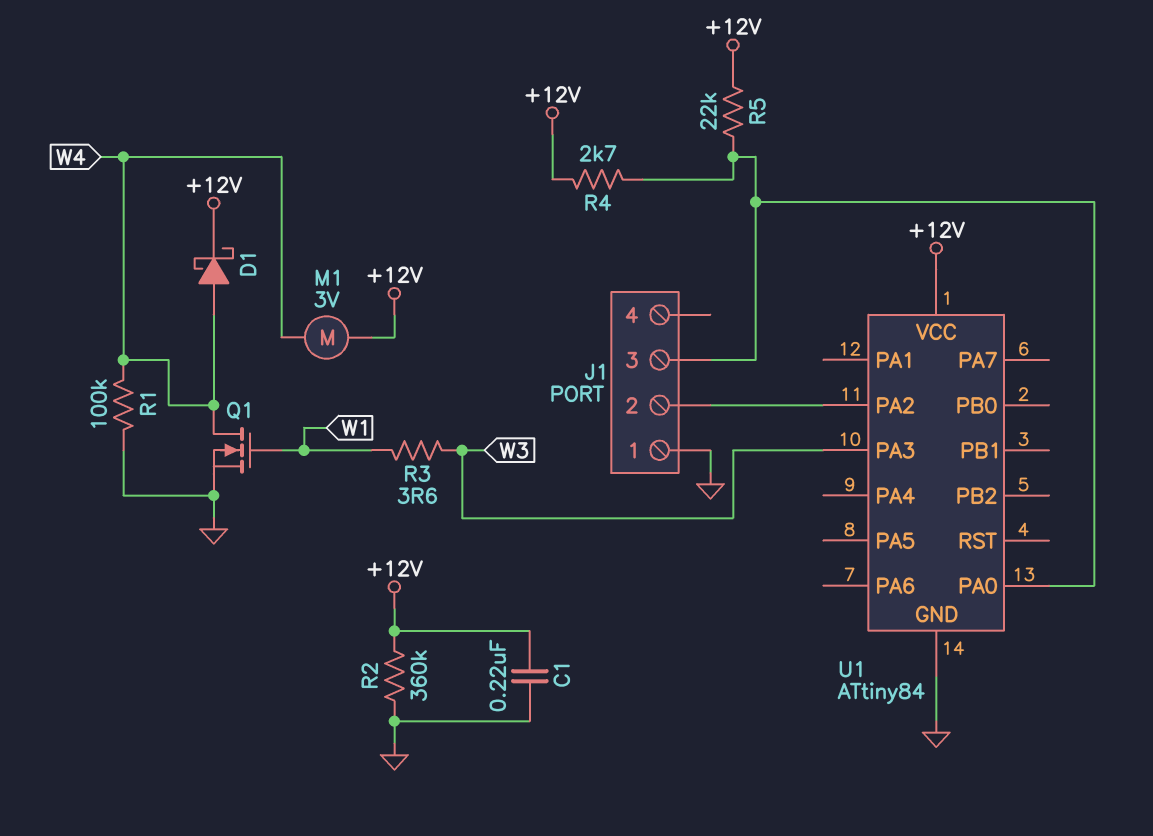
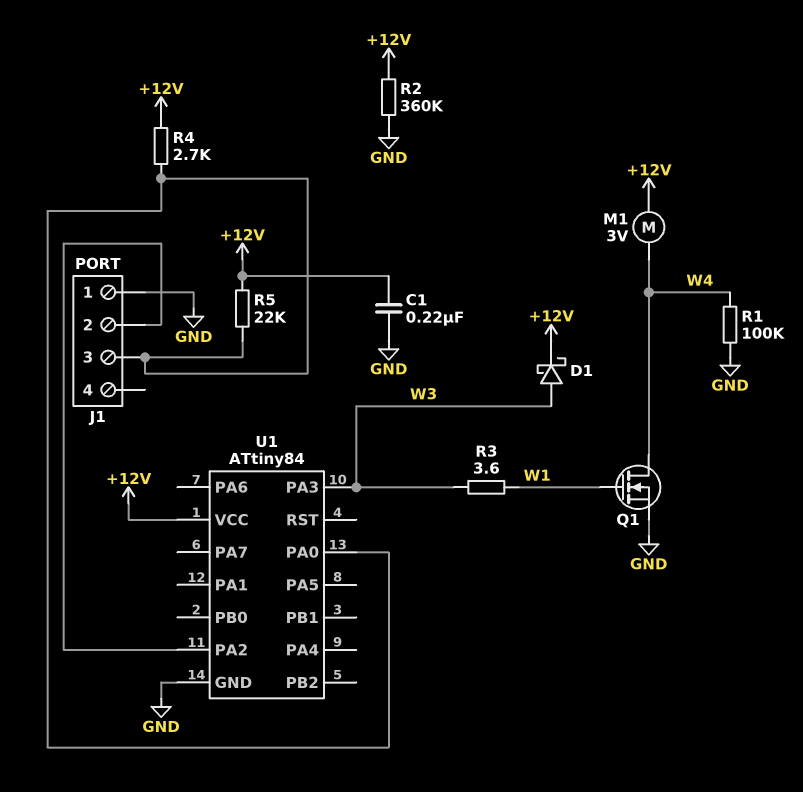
D1: schottky (A W4, K +12V) -> schottky (A W3, K +12V)

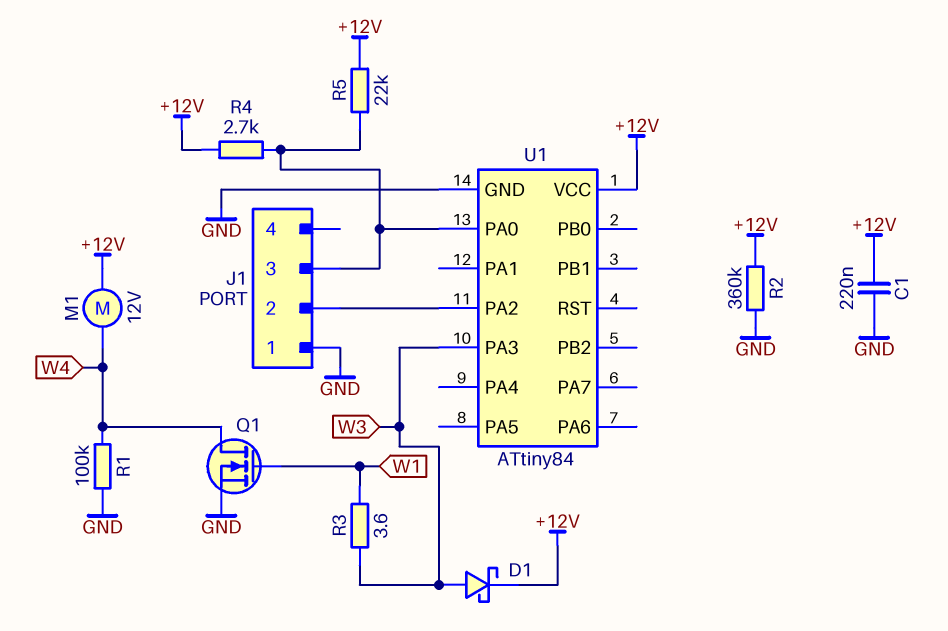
M1: motor 3V (+12V, W4) -> motor 12V (+12V, W4)

